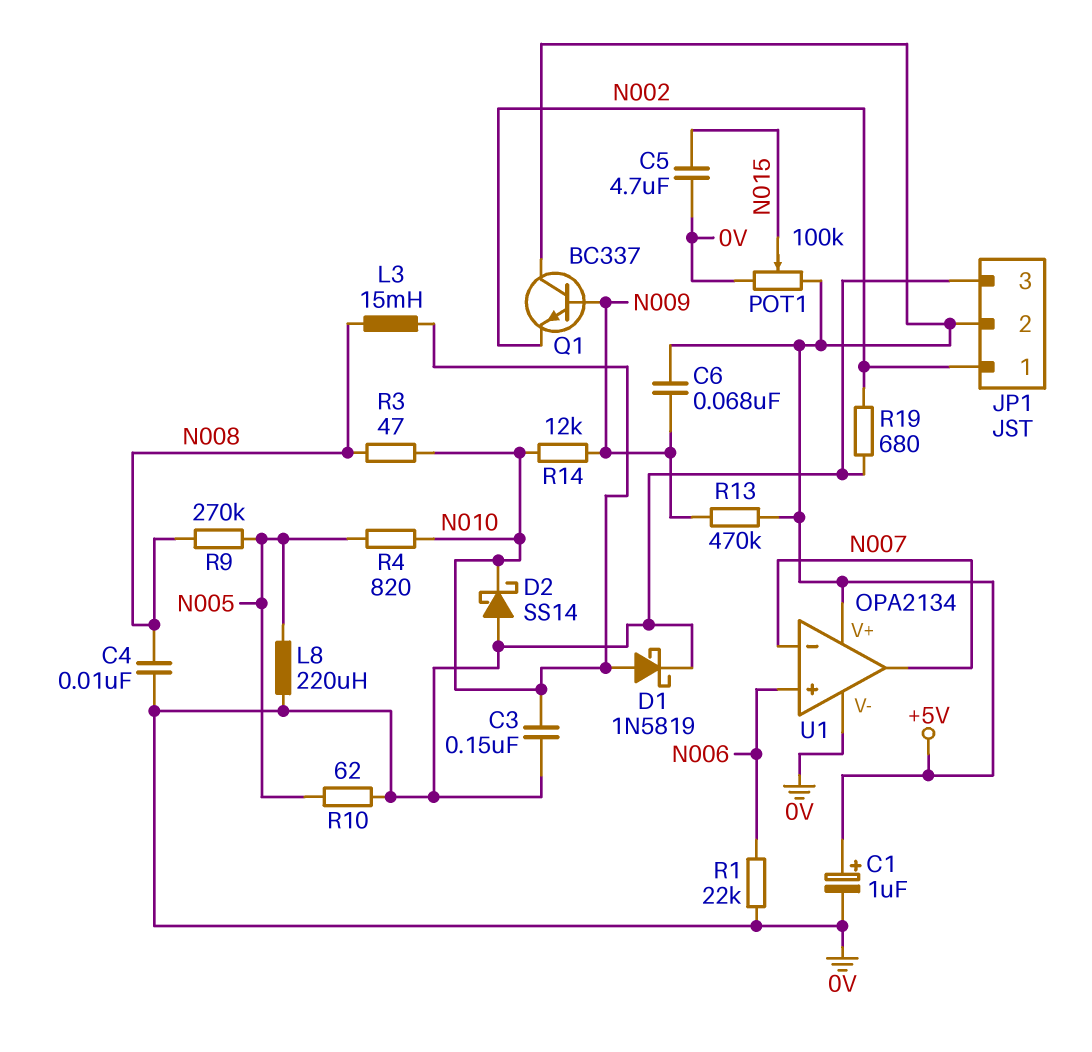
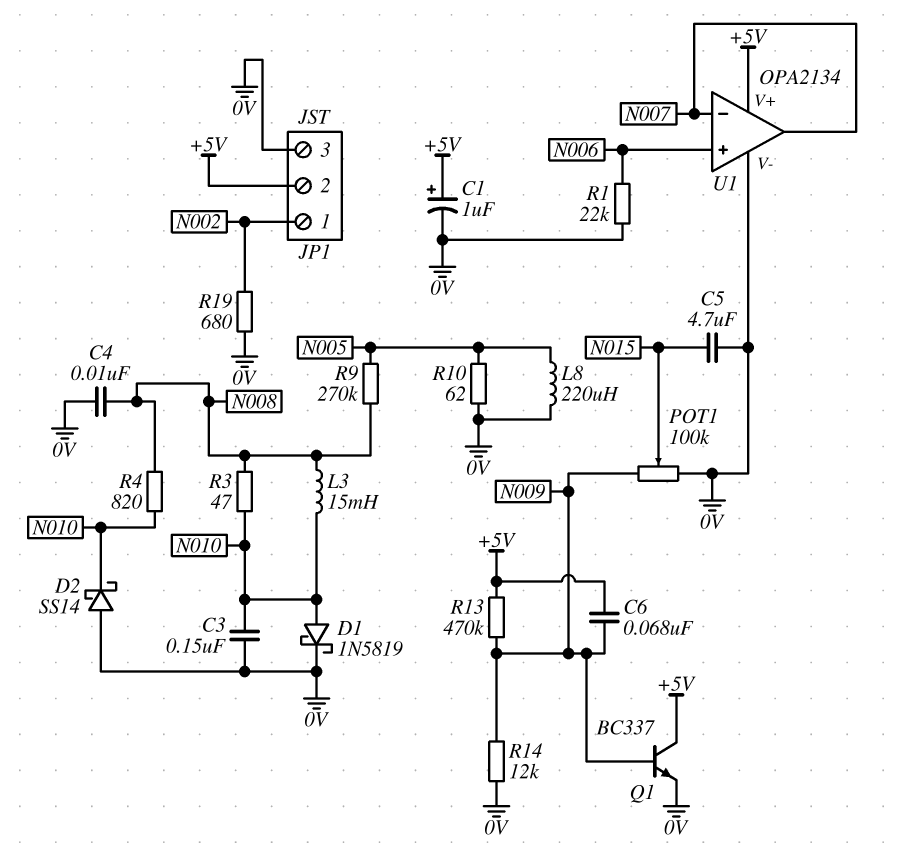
POT1: 100k (+5V, 0V, wiper N015) -> 100k (0V, N009, wiper N015)
Q1: NPN BC337 (B N009, C +5V, E N002) -> NPN BC337 (B N009, C +5V, E 0V)
R4: 820 (N005, N010) -> 820 (N008, N010)
R14: 12k (N009, N010) -> 12k (0V, N009)

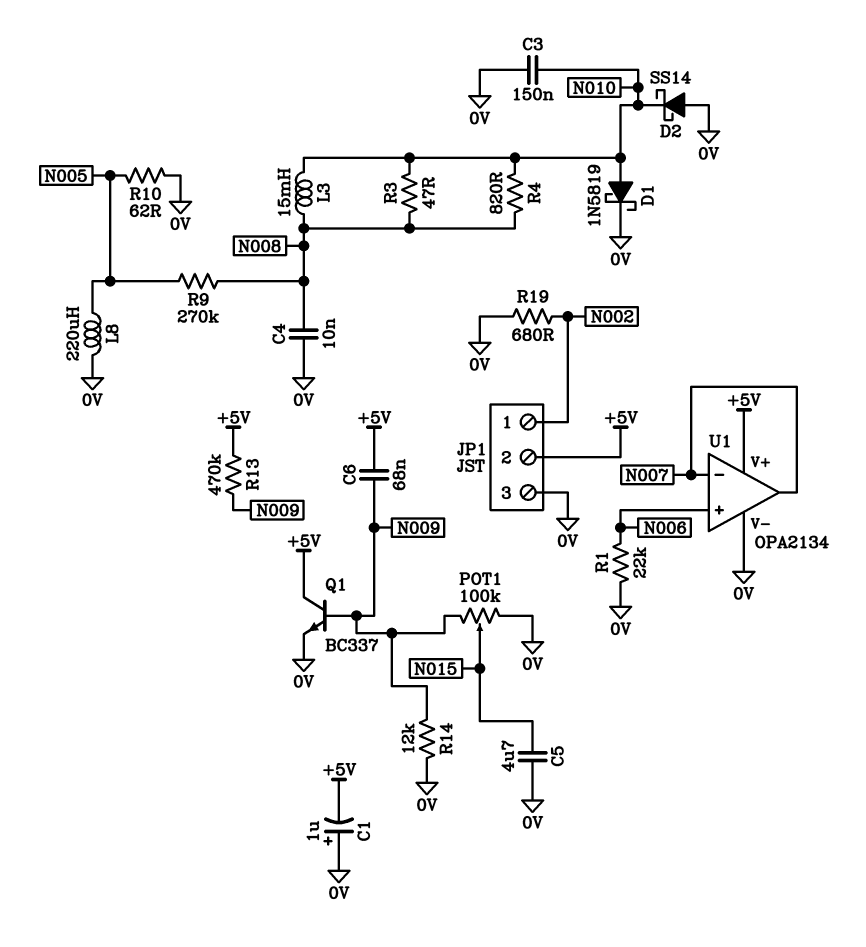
C1: 1uF (plus +5V, minus 0V) -> 1uF (plus 0V, minus +5V)

